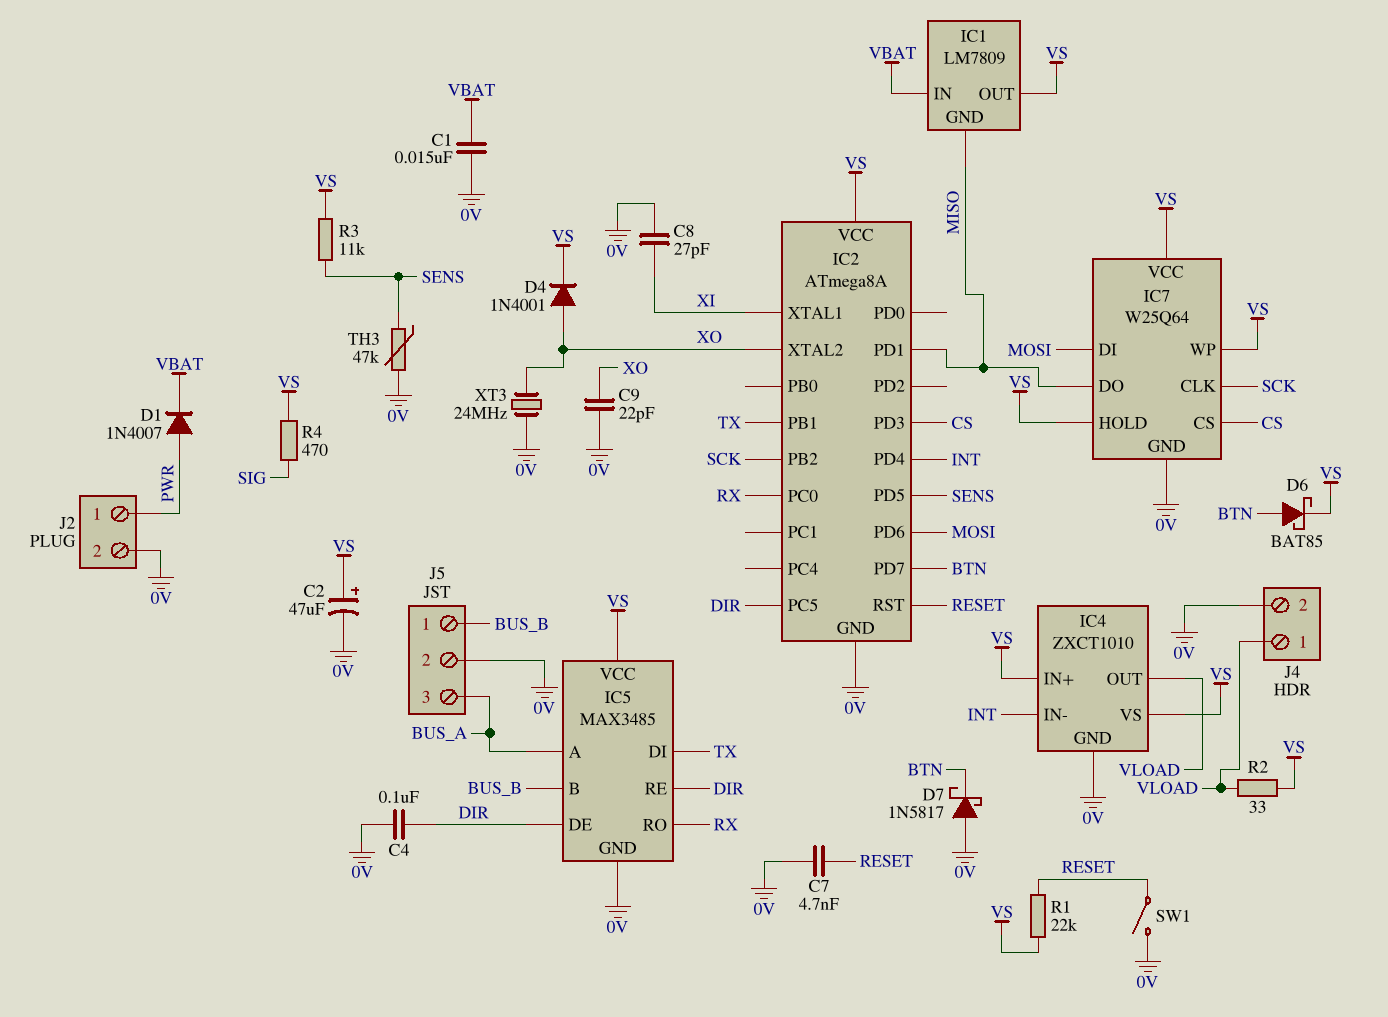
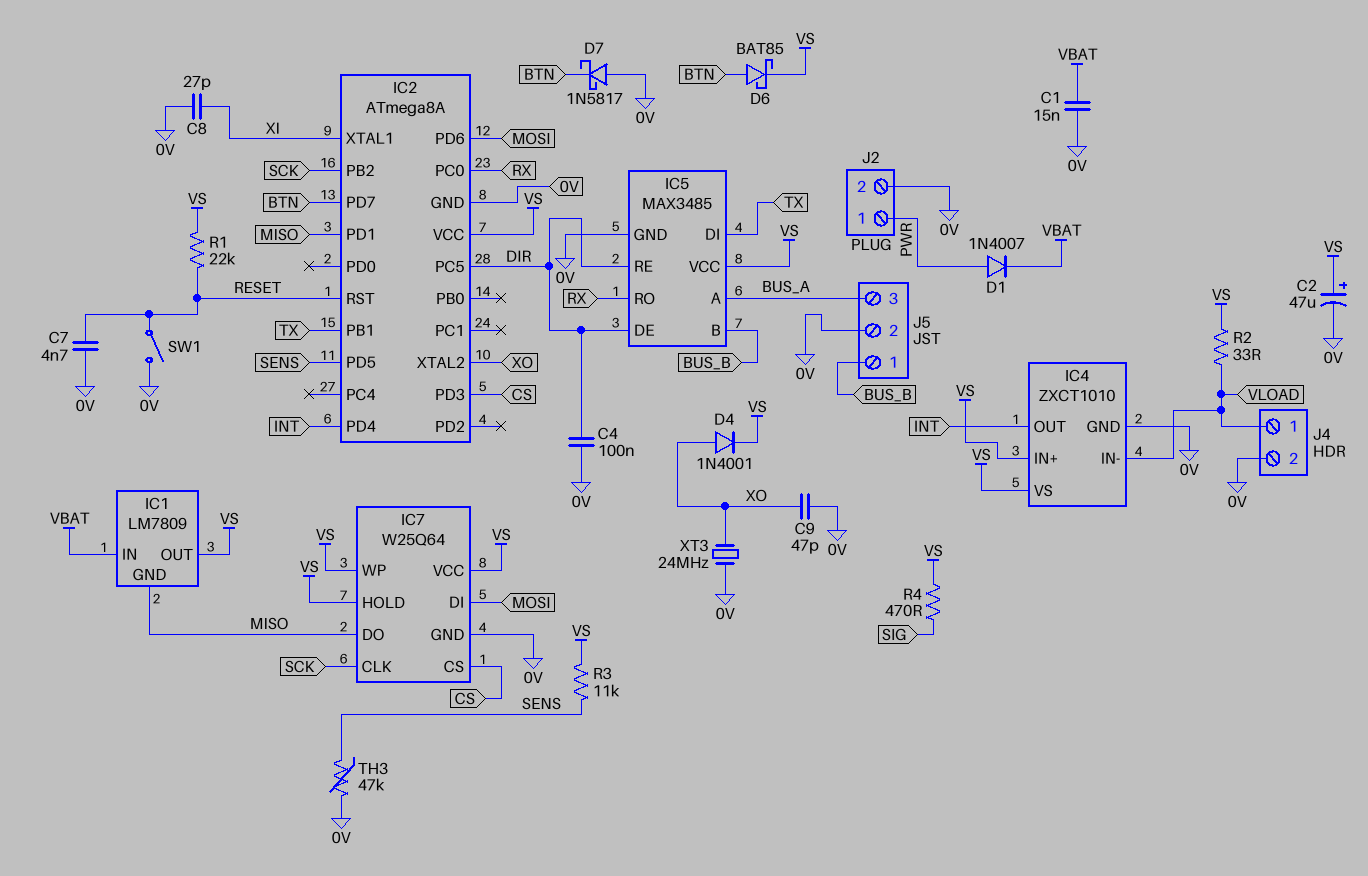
C9: 22pF (0V, XO) -> 47pF (0V, XO)
IC4 pin IN-: INT -> VLOAD
IC4 pin OUT: VLOAD -> INT

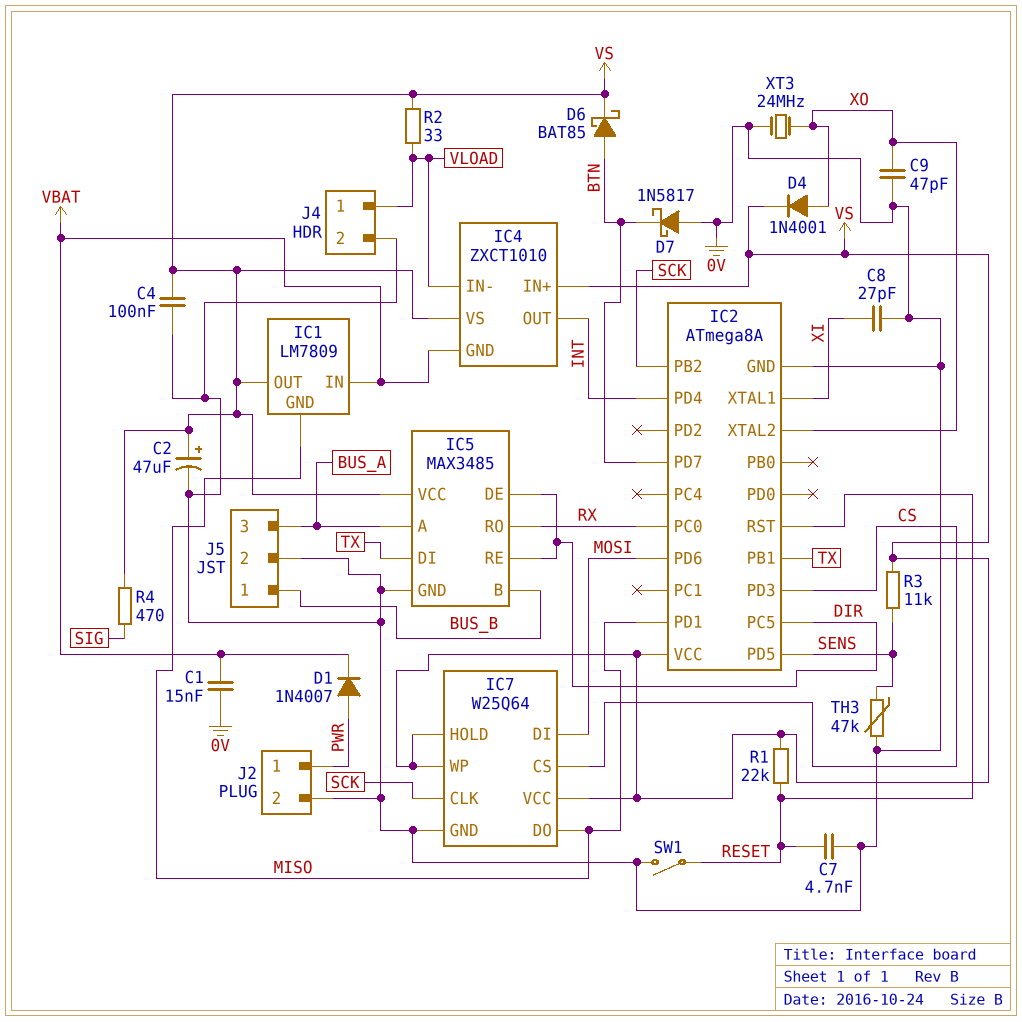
C4: 100nF (0V, DIR) -> 100nF (0V, VS)
IC4 pin GND: 0V -> VBAT

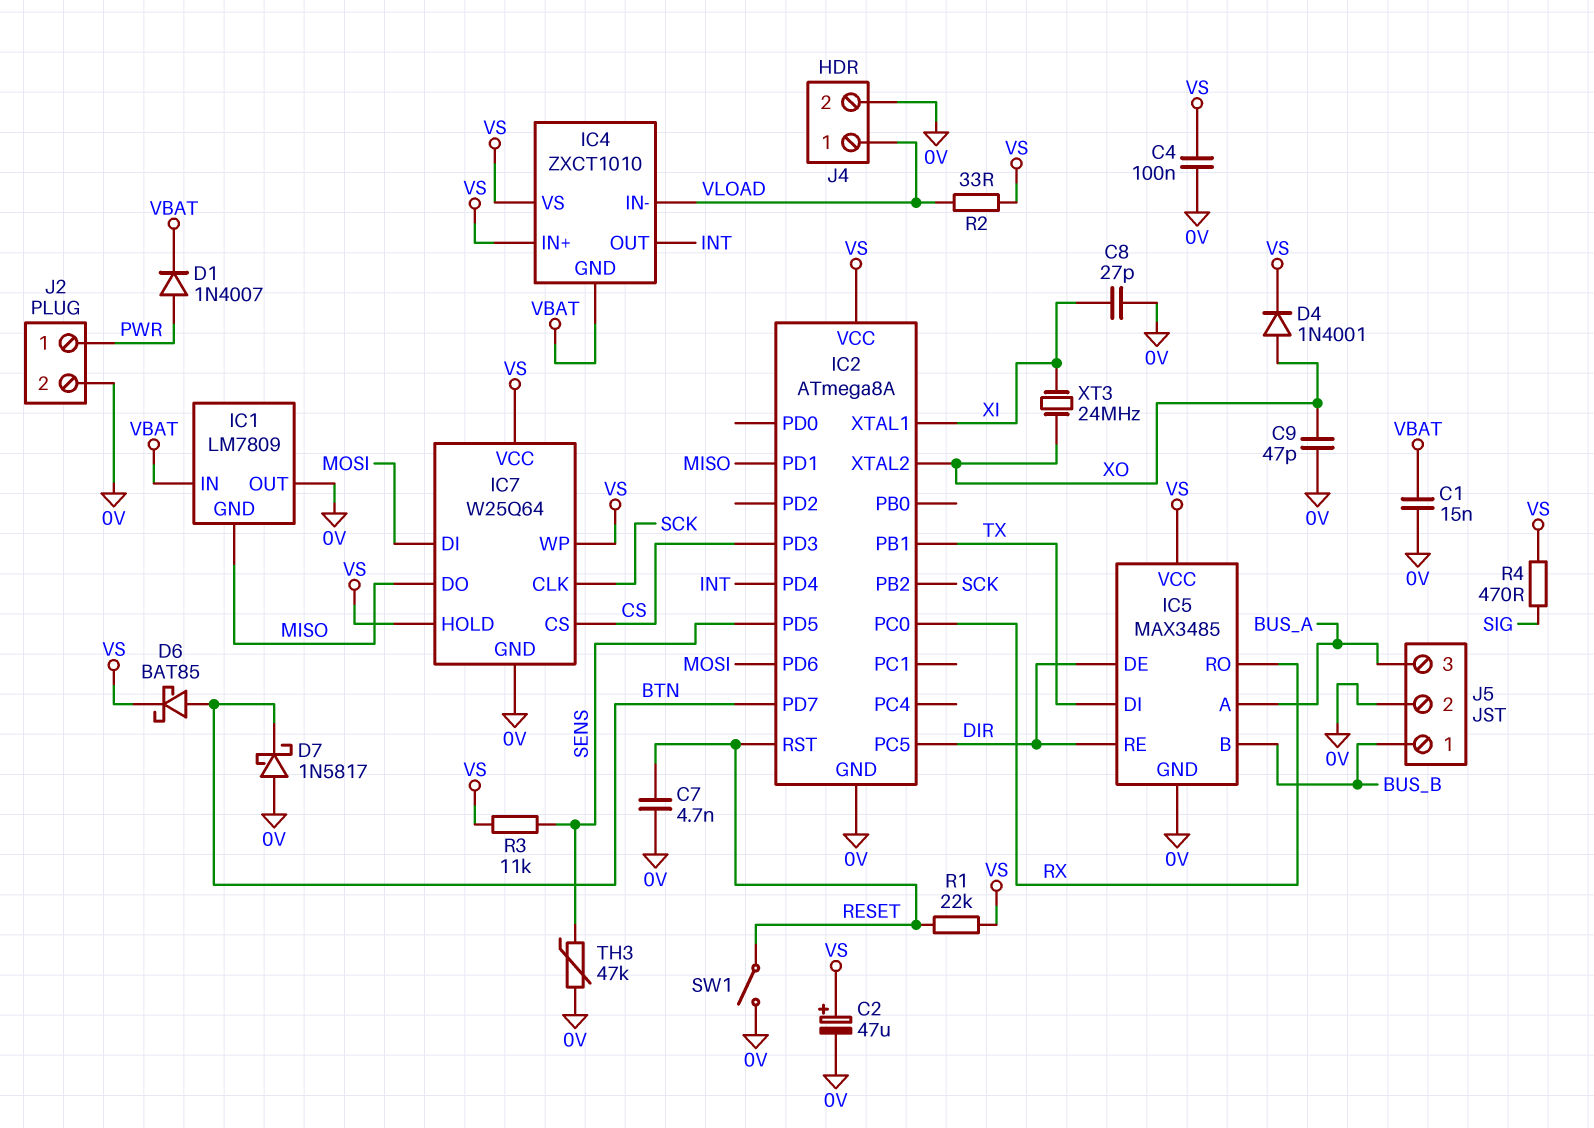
IC1 pin OUT: VS -> 0V
XT3: 24MHz (0V, XO) -> 24MHz (XI, XO)

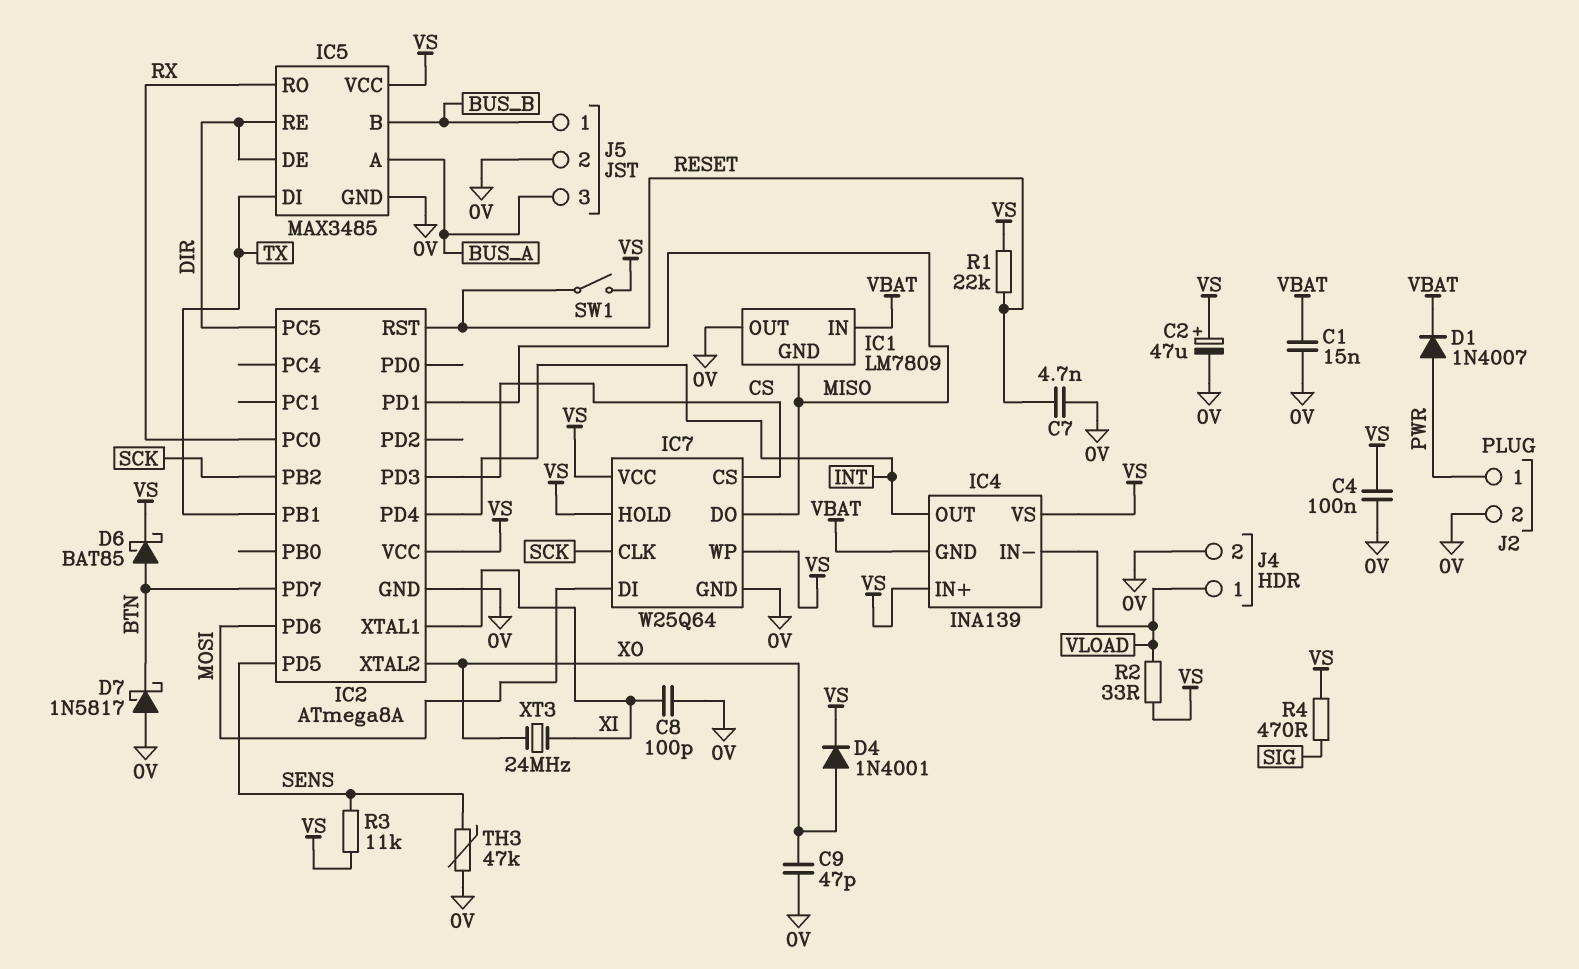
C8: 27pF (0V, XI) -> 100pF (0V, XI)
IC4: ZXCT1010 -> INA139
SW1: switch (0V, RESET) -> switch (RESET, VS)

